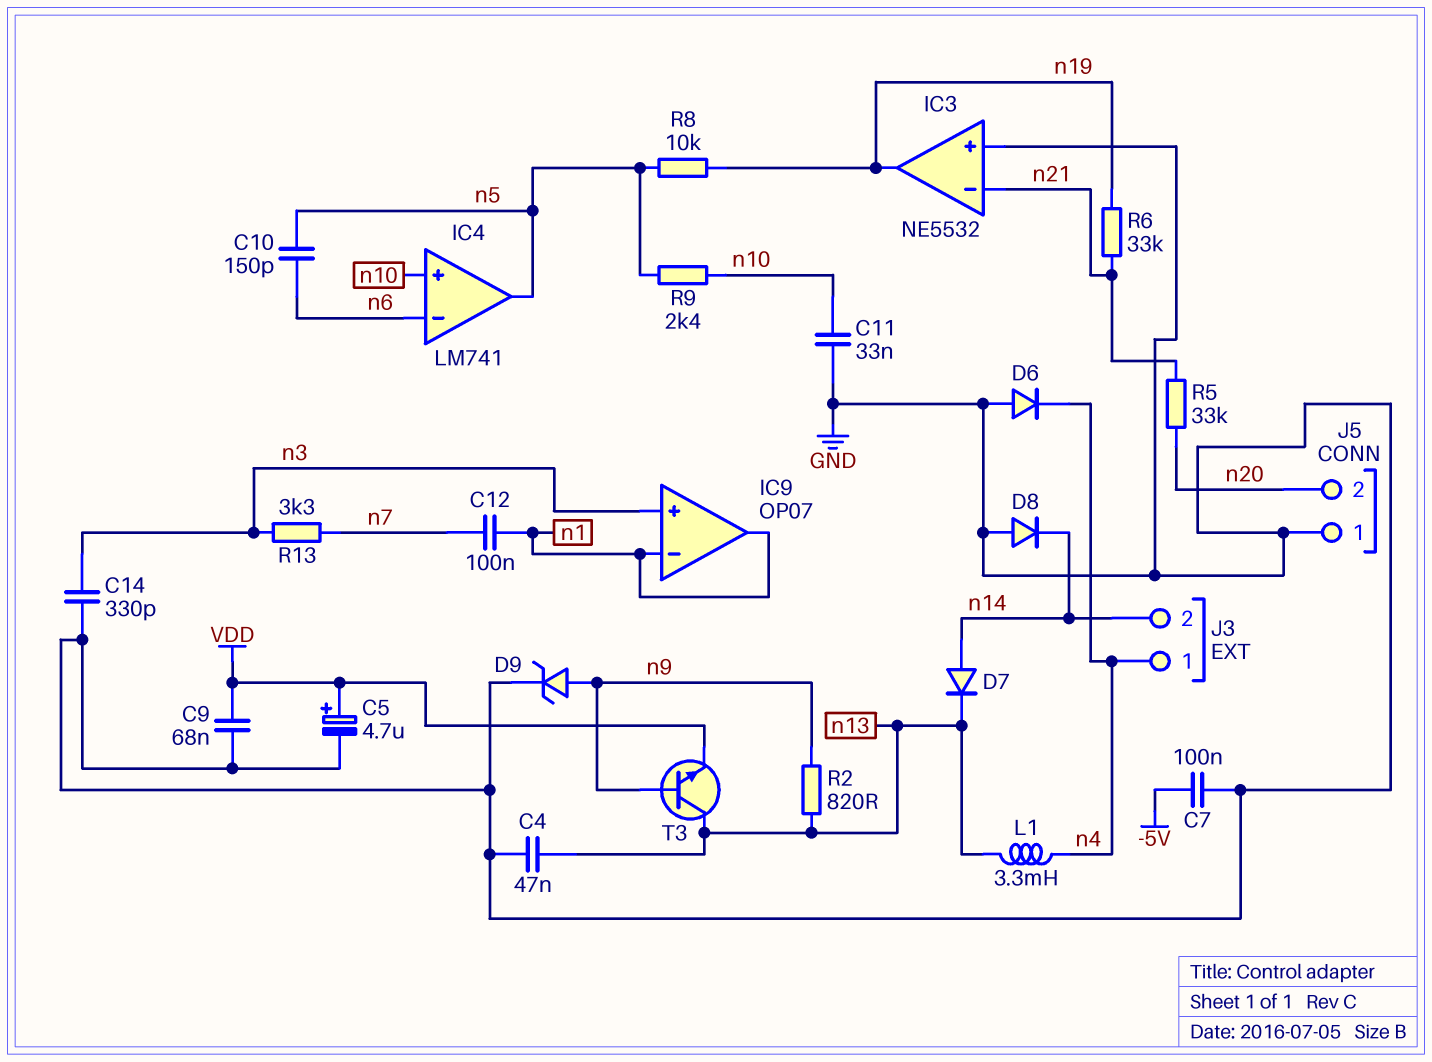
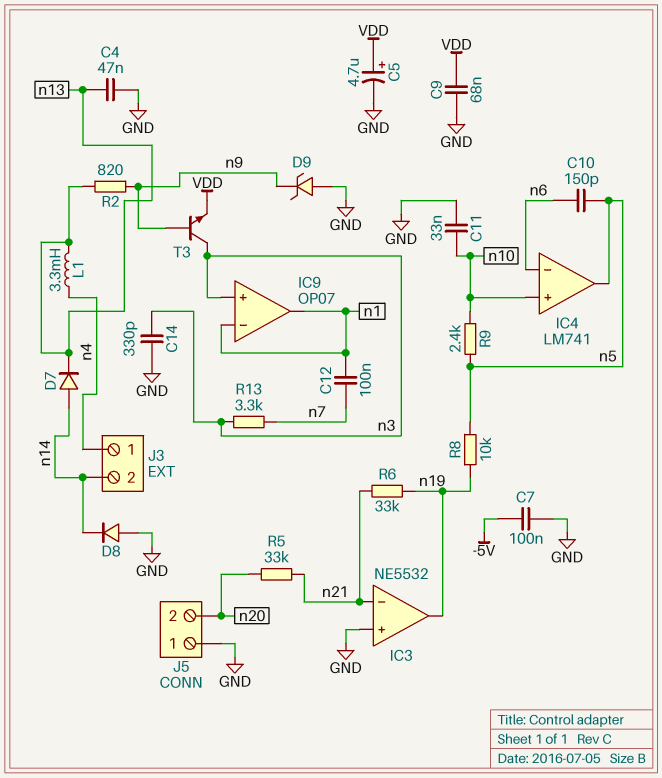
D6: diode (A GND, K n4) -> none
D9: zener (A n9, K GND) -> zener (A GND, K n9)
T3: NPN (B n9, C n13, E VDD) -> NPN (B n9, C n3, E VDD)

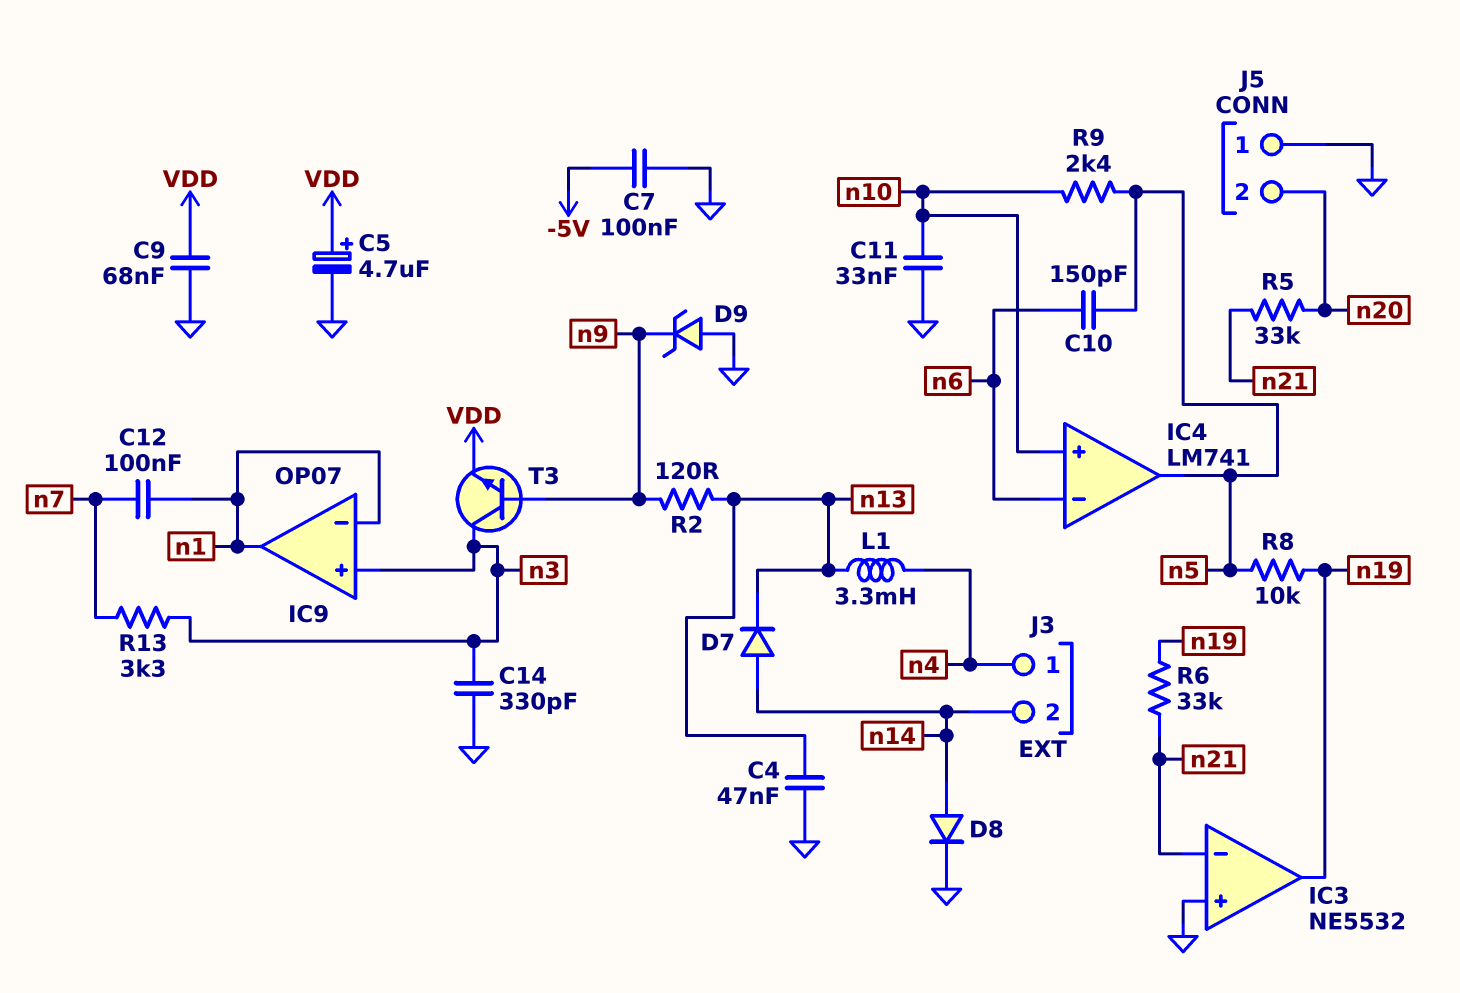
D8: diode (A GND, K n14) -> diode (A n14, K GND)
R2: 820 (n9, n13) -> 120 (n9, n13)

